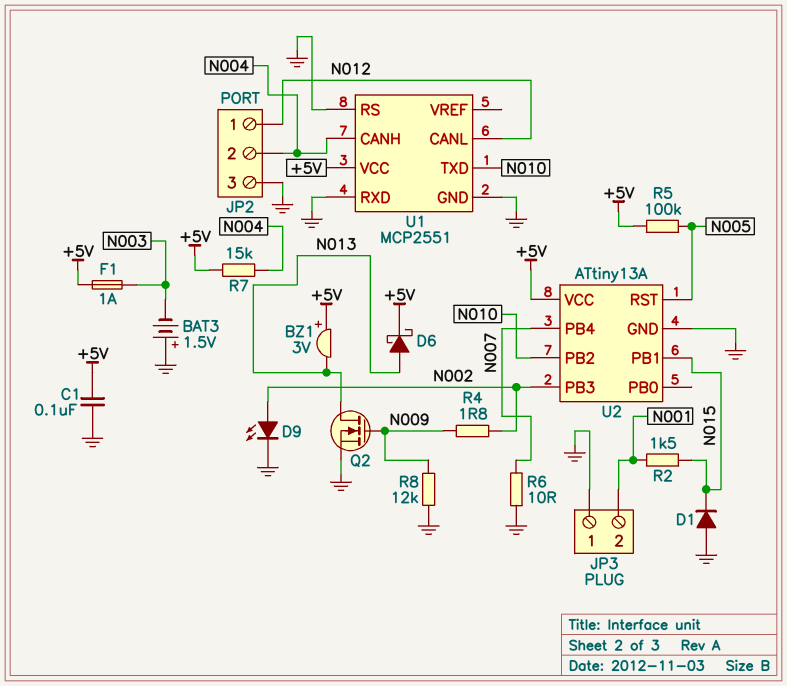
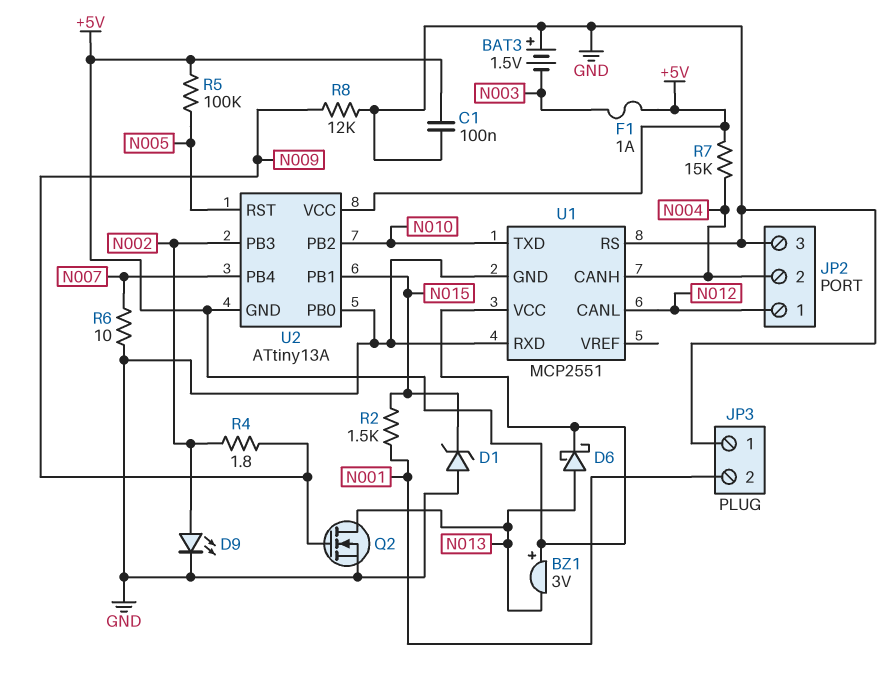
D1: diode (A GND, K N015) -> zener (A GND, K N015)
U2 pin GND: GND -> +5V
U2 pin PB0: none -> GND

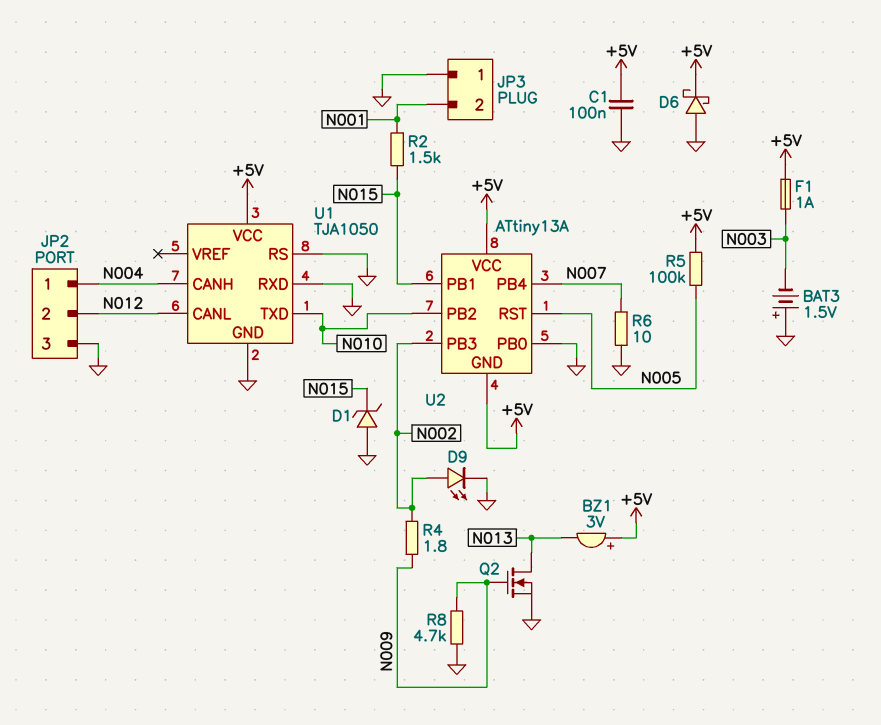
D6: schottky (A N013, K +5V) -> schottky (A GND, K +5V)
JP2 pin 1: N012 -> N004
JP2 pin 2: N004 -> N012
R7: 15k (+5V, N004) -> none
R8: 12k (GND, N009) -> 4.7k (GND, N009)
U1: MCP2551 -> TJA1050

